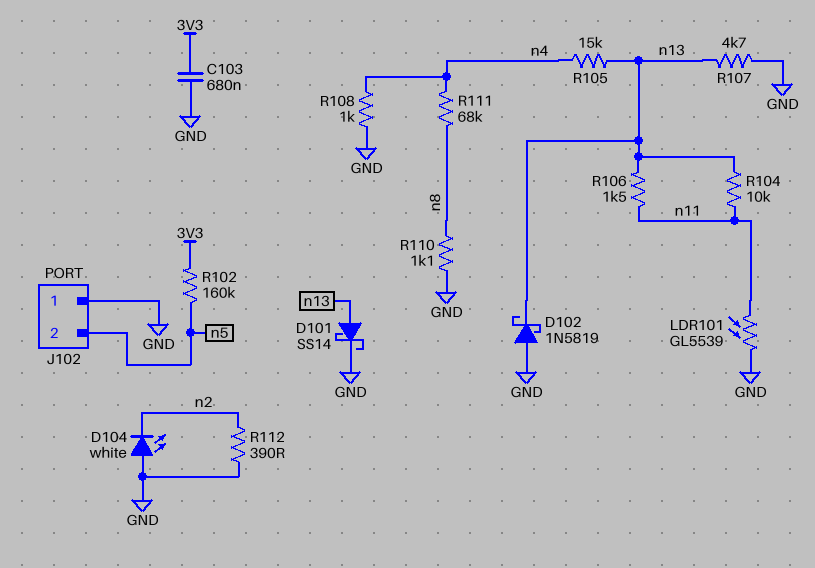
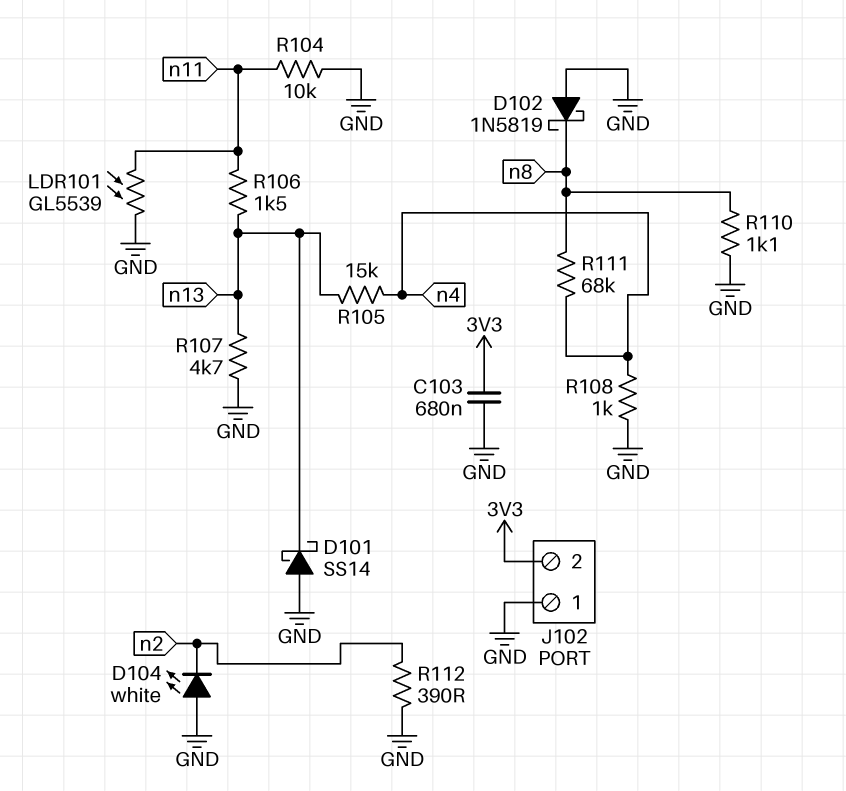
D101: schottky SS14 (A n13, K GND) -> schottky SS14 (A GND, K n13)
D102: schottky 1N5819 (A GND, K n13) -> schottky 1N5819 (A GND, K n8)
J102 pin 2: n5 -> 3V3
R102: 160k (3V3, n5) -> none
R104: 10k (n11, n13) -> 10k (GND, n11)

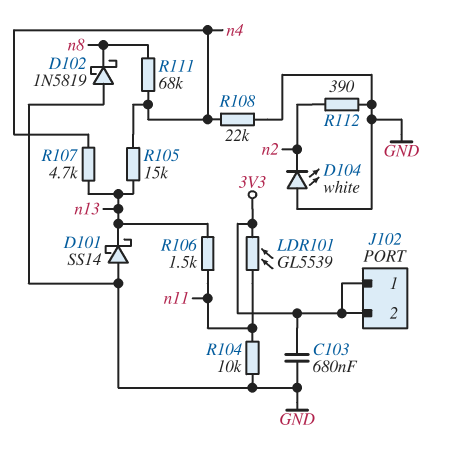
J102 pin 1: GND -> 3V3
LDR101: GL5539 (GND, n11) -> GL5539 (3V3, n11)
R107: 4.7k (GND, n13) -> 4.7k (n4, n13)
R108: 1k (GND, n4) -> 22k (GND, n4)
R110: 1.1k (GND, n8) -> none

